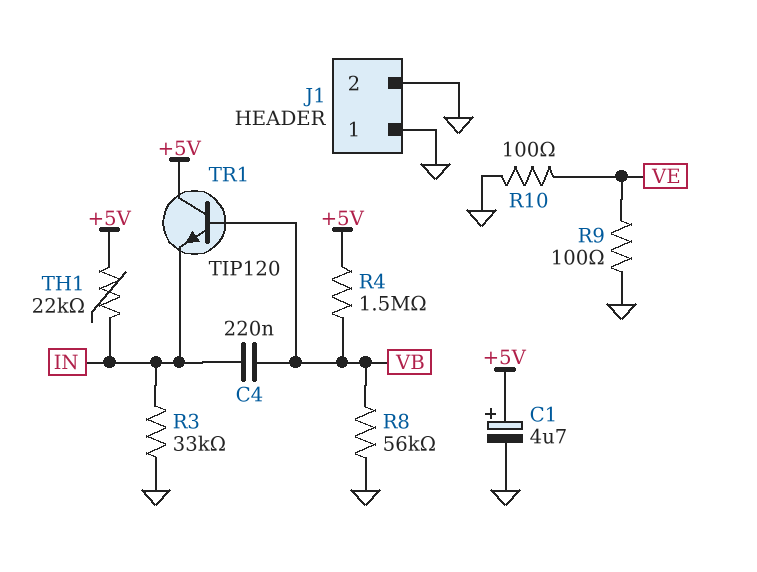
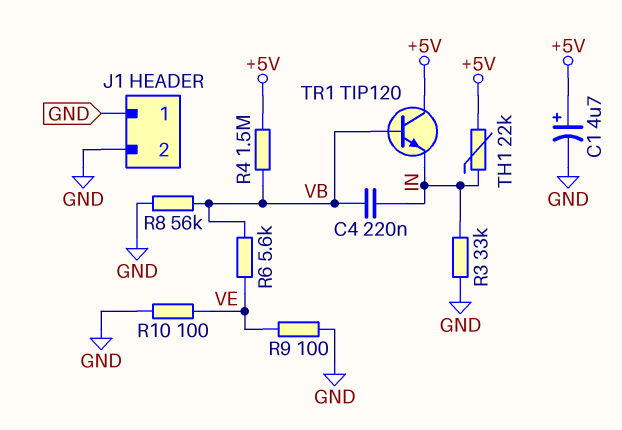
R6: none -> 5.6k (VB, VE)

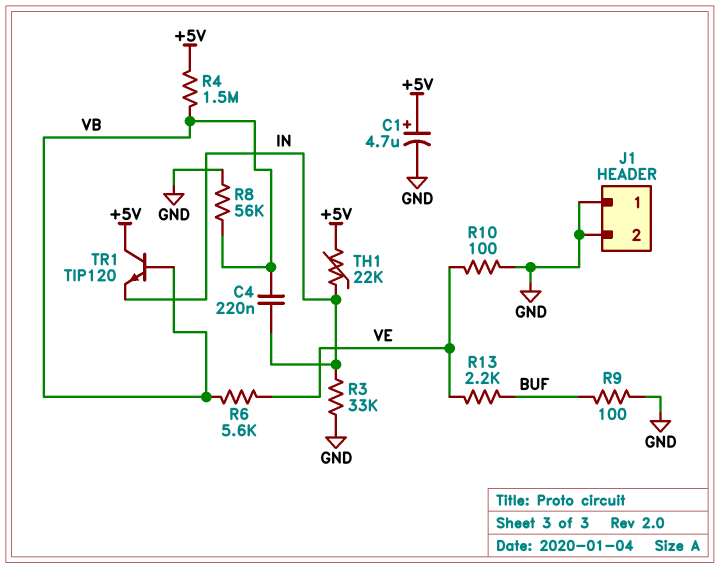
R9: 100 (GND, VE) -> 100 (BUF, GND)
R13: none -> 2.2k (BUF, VE)

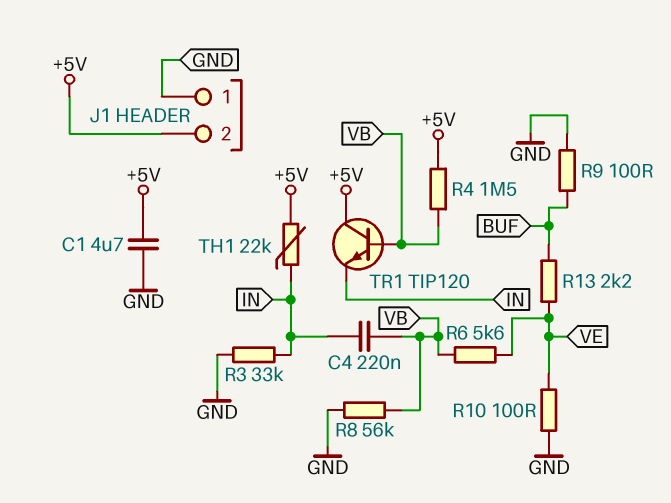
C1: 4.7uF (plus +5V, minus GND) -> 4.7uF (+5V, GND)
J1 pin 2: GND -> +5V

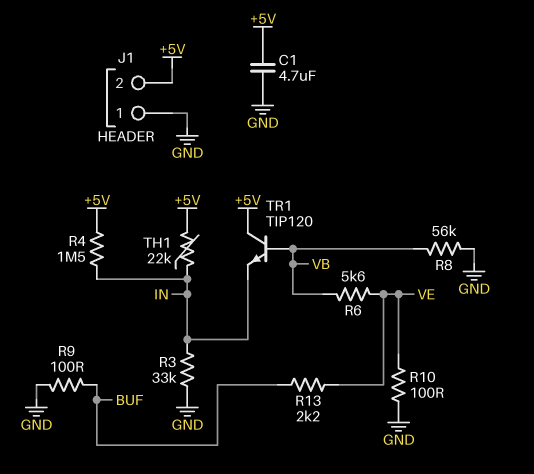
C4: 220nF (IN, VB) -> none
R4: 1.5M (+5V, VB) -> 1.5M (+5V, IN)

